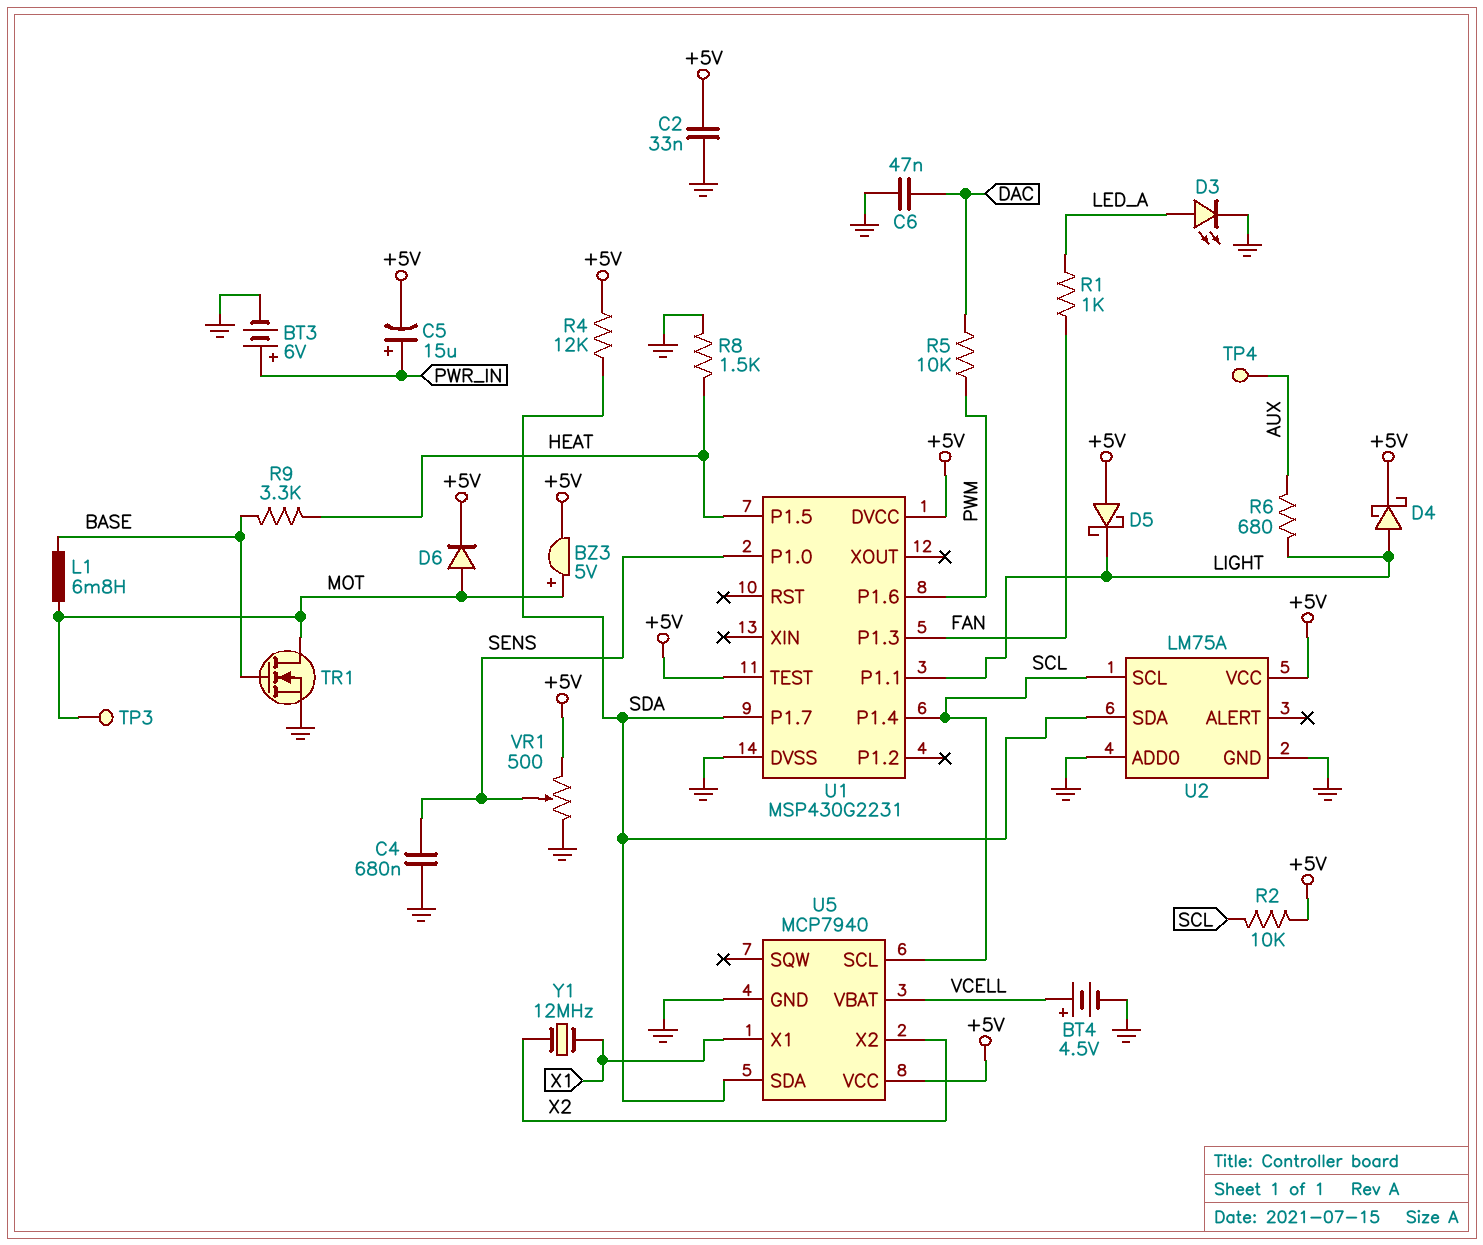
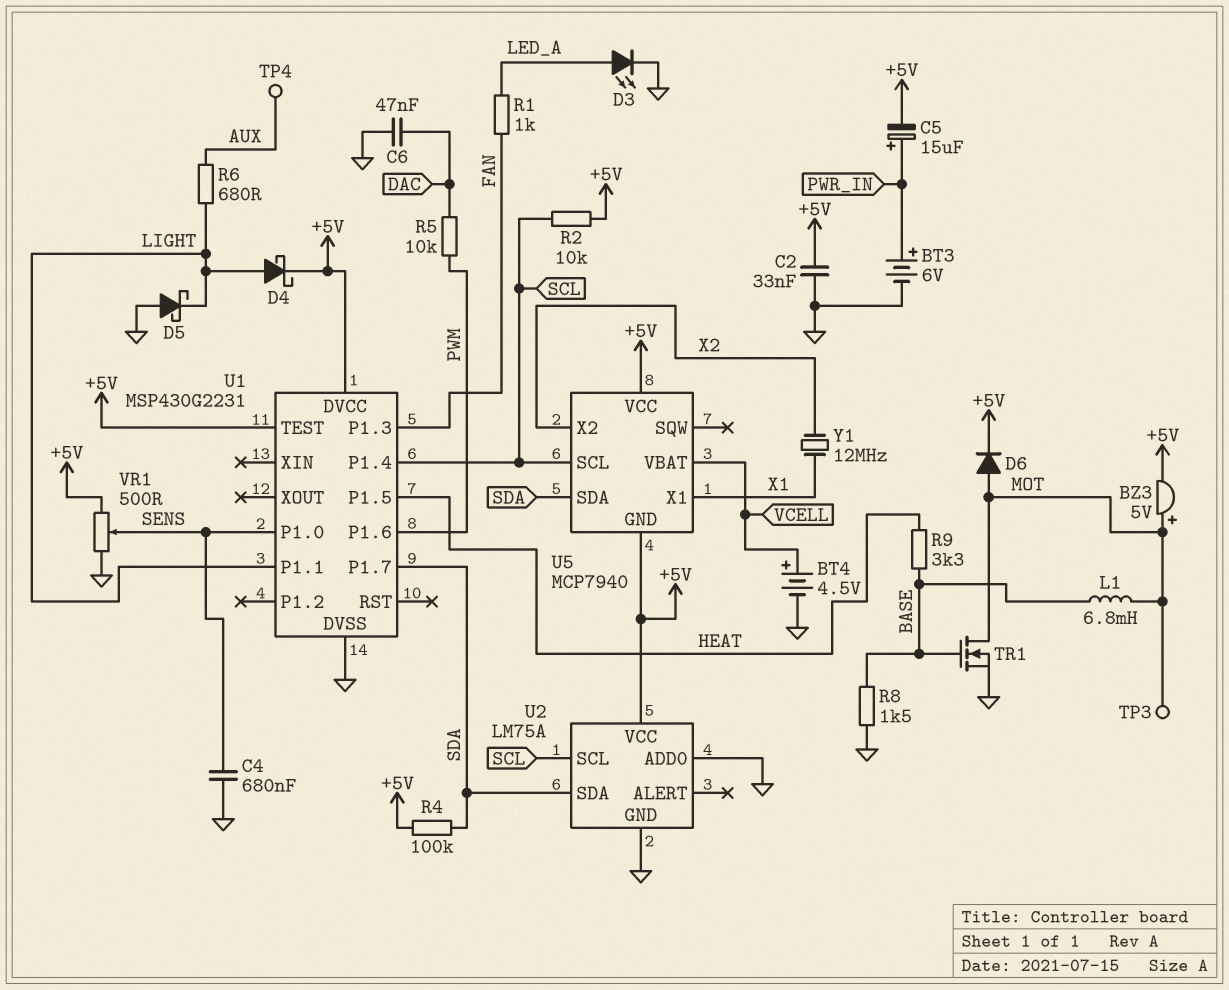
D5: schottky (A +5V, K LIGHT) -> schottky (A GND, K LIGHT)
R4: 12k (+5V, SDA) -> 100k (+5V, SDA)
R8: 1.5k (GND, HEAT) -> 1.5k (BASE, GND)
U5 pin GND: GND -> +5V

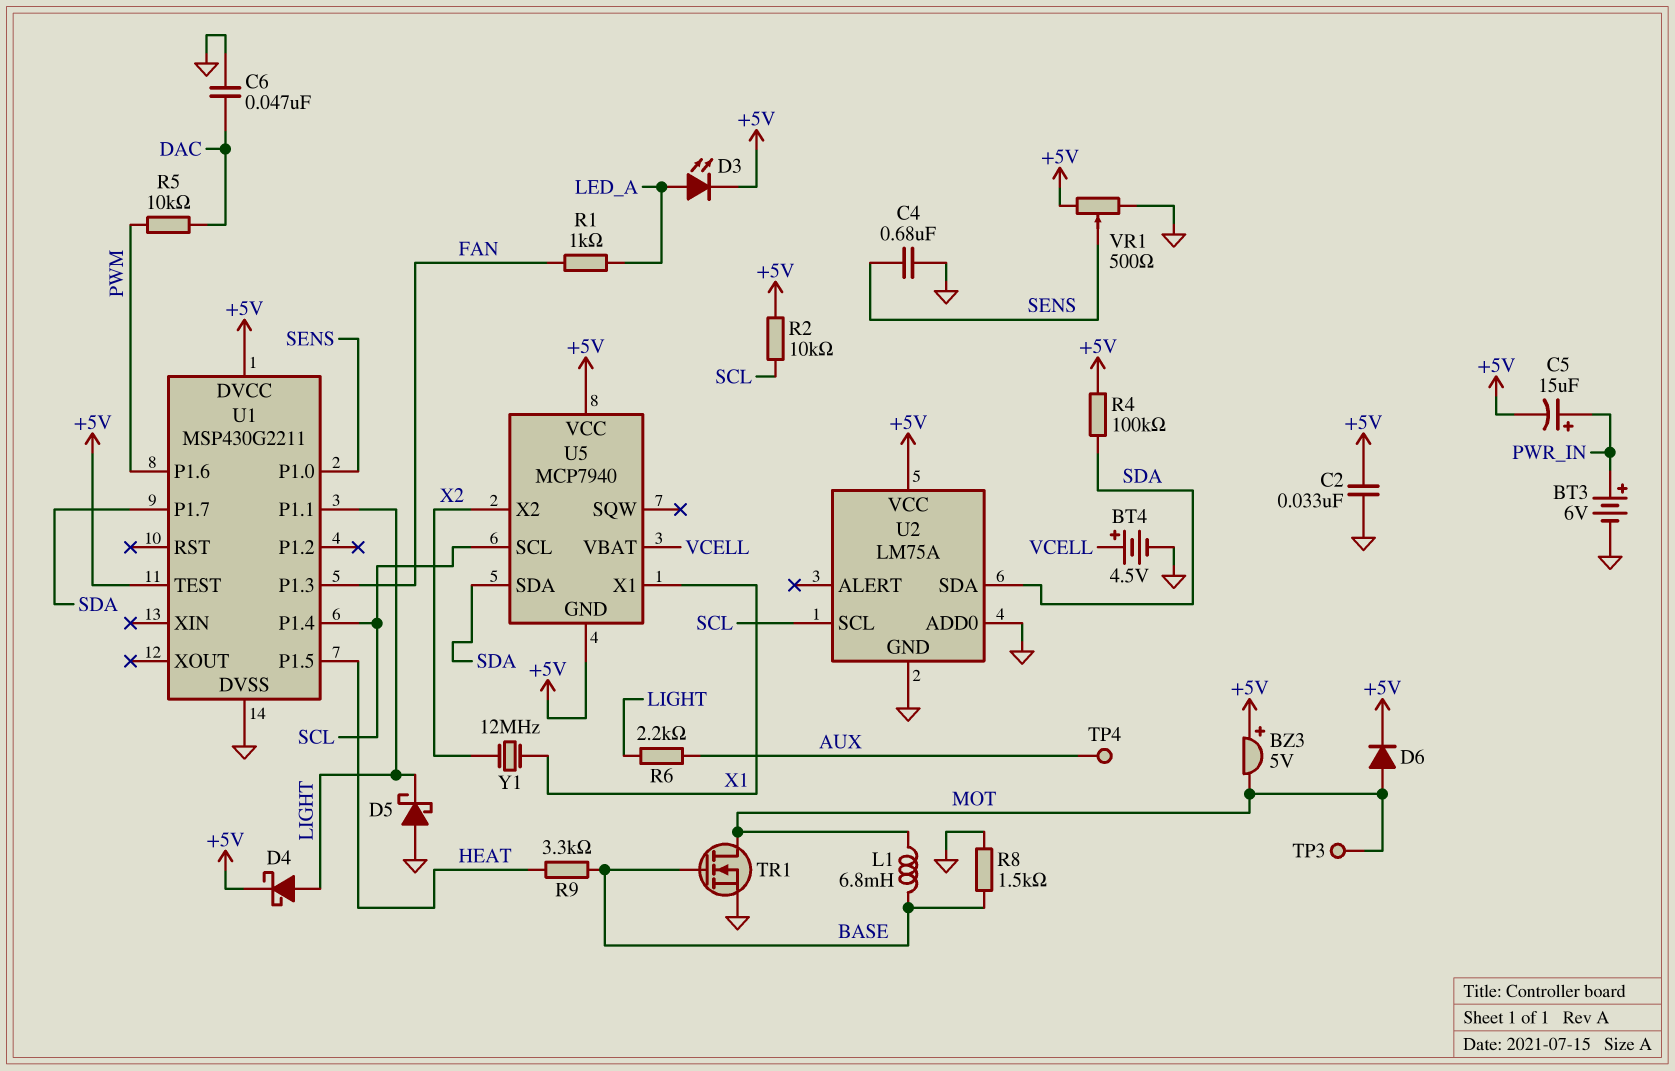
BZ3: buzzer 5V (plus MOT, minus +5V) -> buzzer 5V (plus +5V, minus MOT)
D3: LED (A LED_A, K GND) -> LED (A LED_A, K +5V)
R6: 680 (AUX, LIGHT) -> 2.2k (AUX, LIGHT)
U1: MSP430G2231 -> MSP430G2211

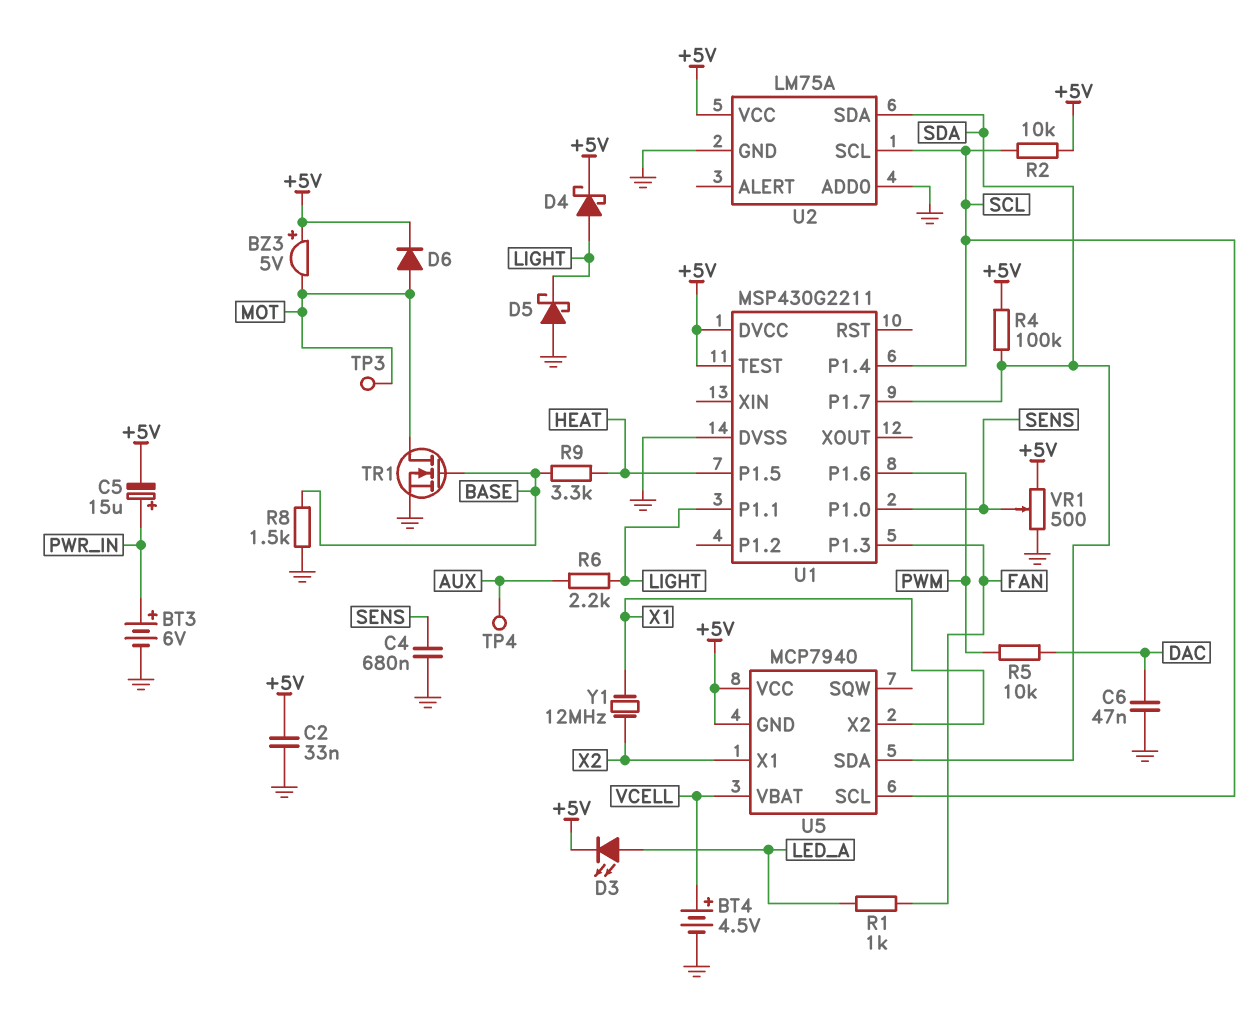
L1: 6.8mH (BASE, MOT) -> none
U5 pin X1: X1 -> X2
U5 pin X2: X2 -> X1

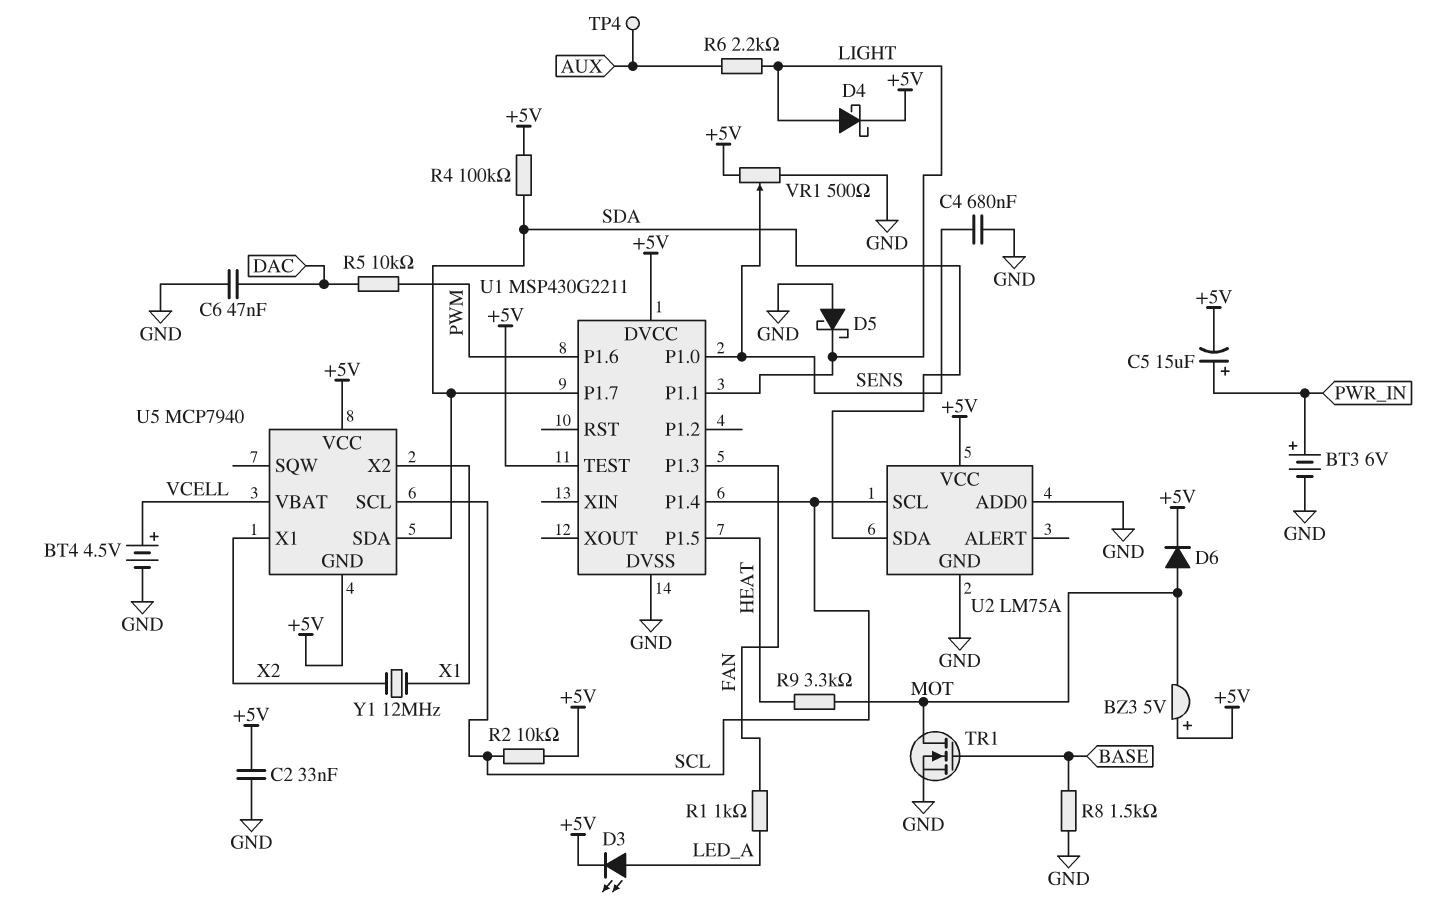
R9: 3.3k (BASE, HEAT) -> 3.3k (HEAT, MOT)
TP3: test point (MOT) -> none

